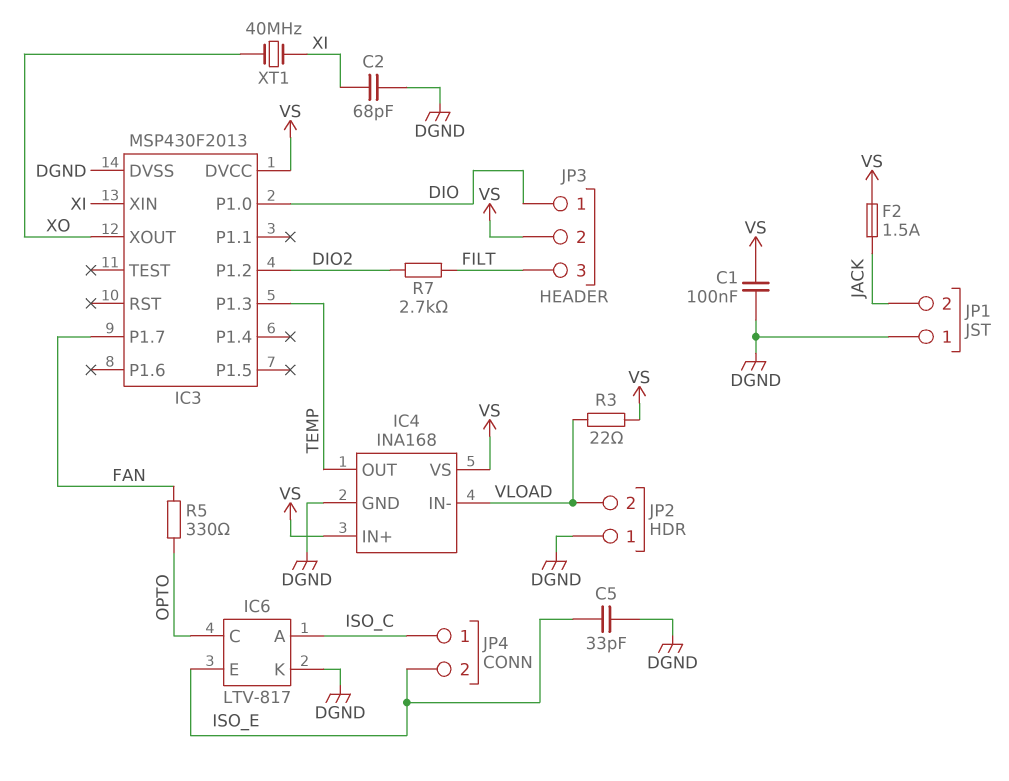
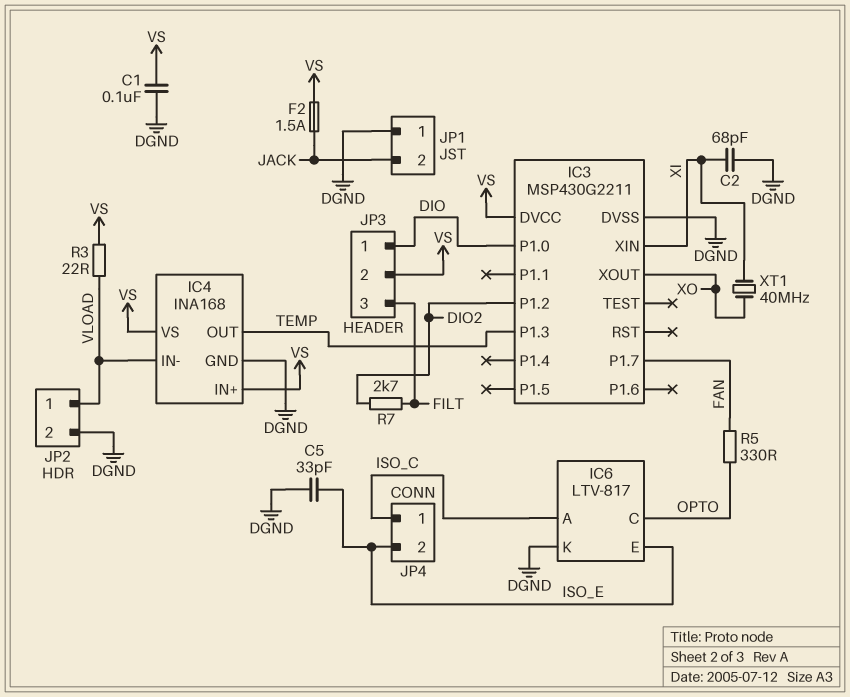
IC3: MSP430F2013 -> MSP430G2211
JP2 pin 1: DGND -> VLOAD
JP2 pin 2: VLOAD -> DGND

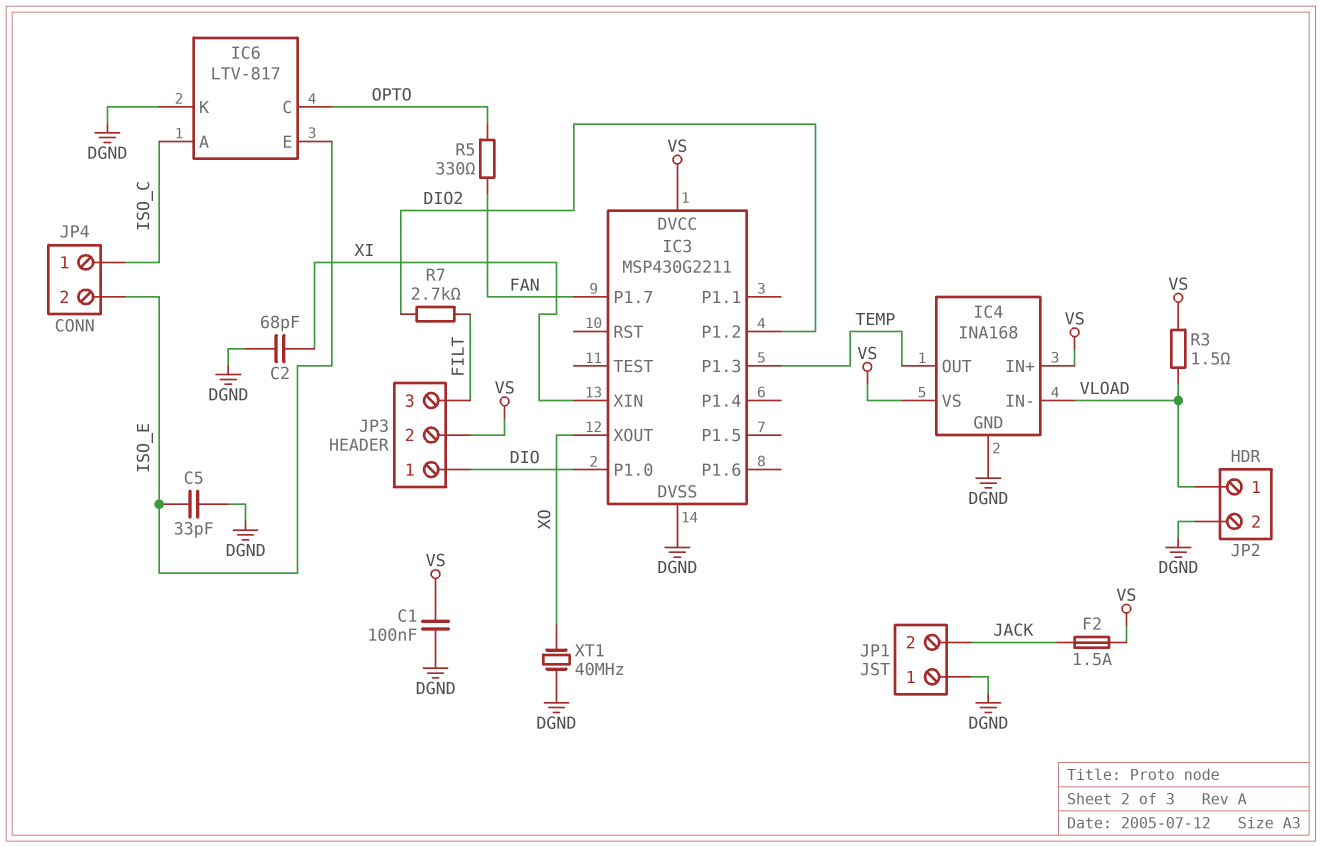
R3: 22 (VLOAD, VS) -> 1.5 (VLOAD, VS)
XT1: 40MHz (XI, XO) -> 40MHz (DGND, XO)

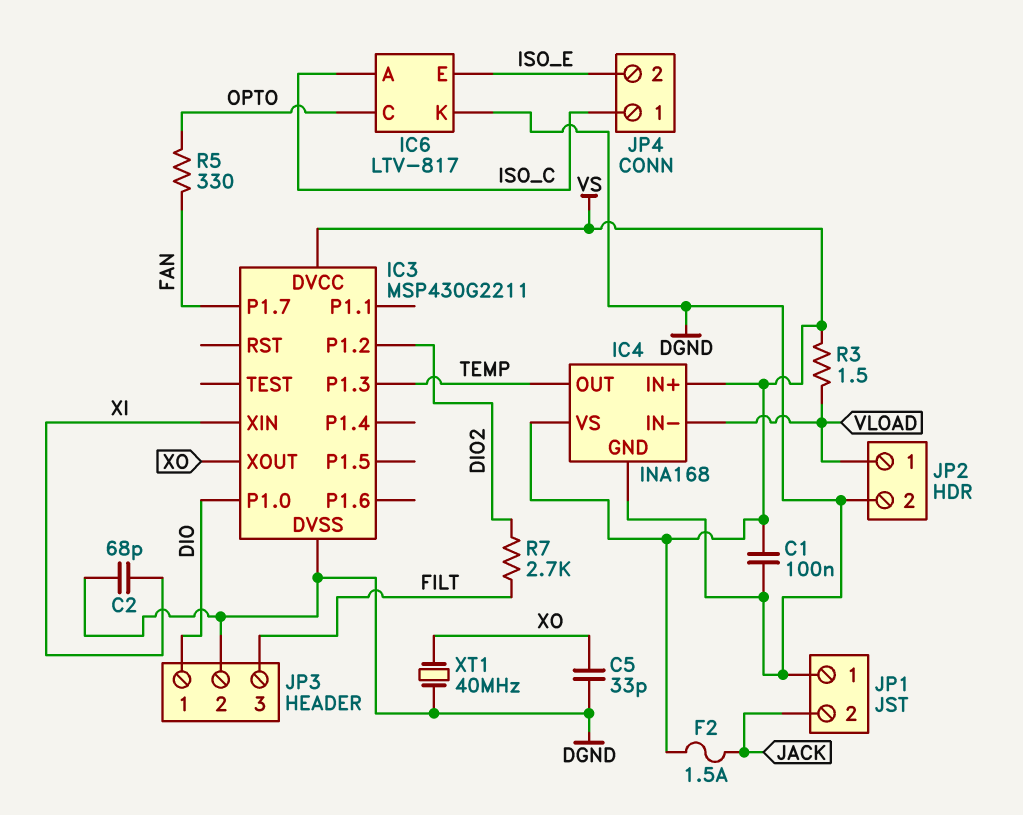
C5: 33pF (DGND, ISO_E) -> 33pF (DGND, XO)
JP3 pin 2: VS -> DGND

